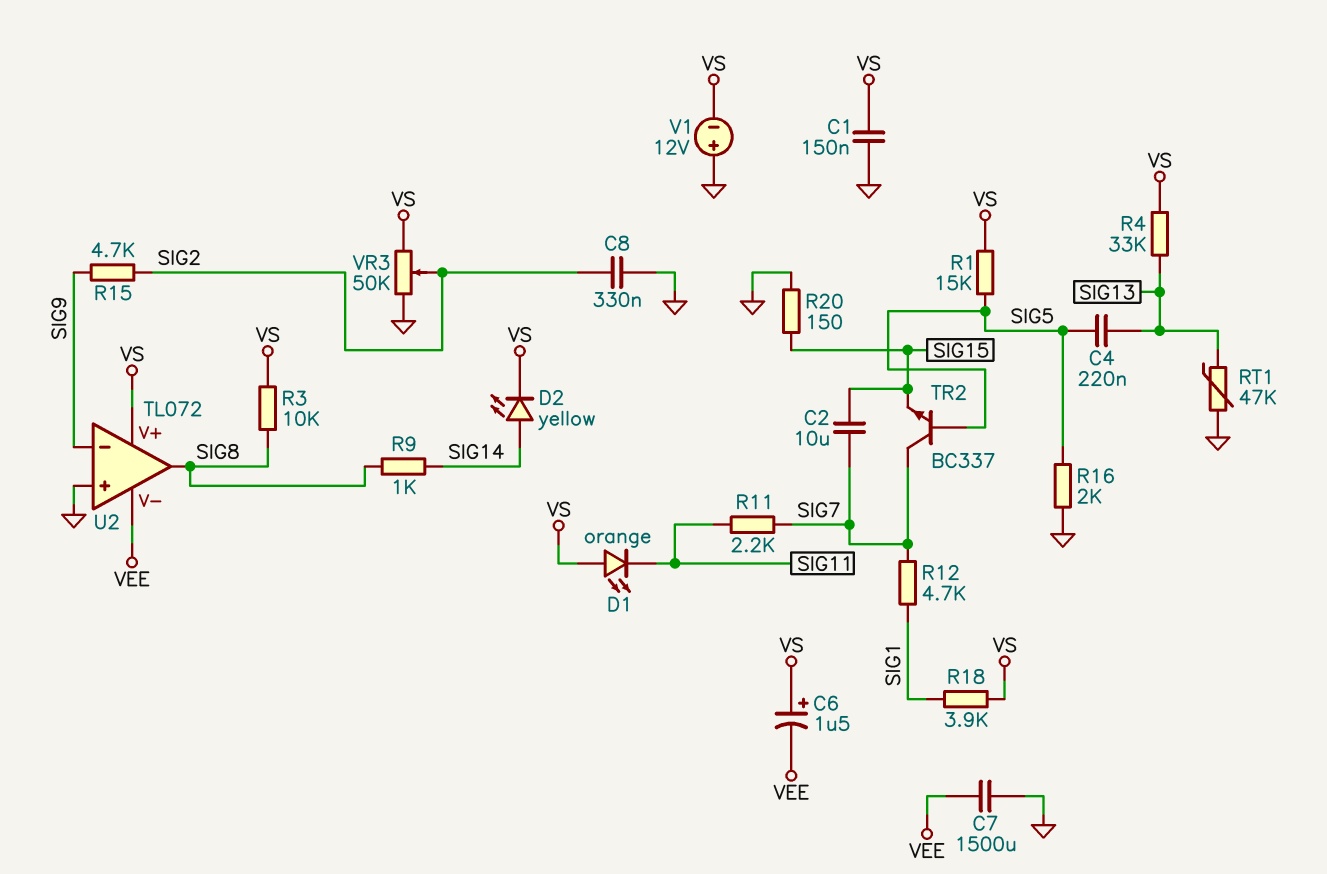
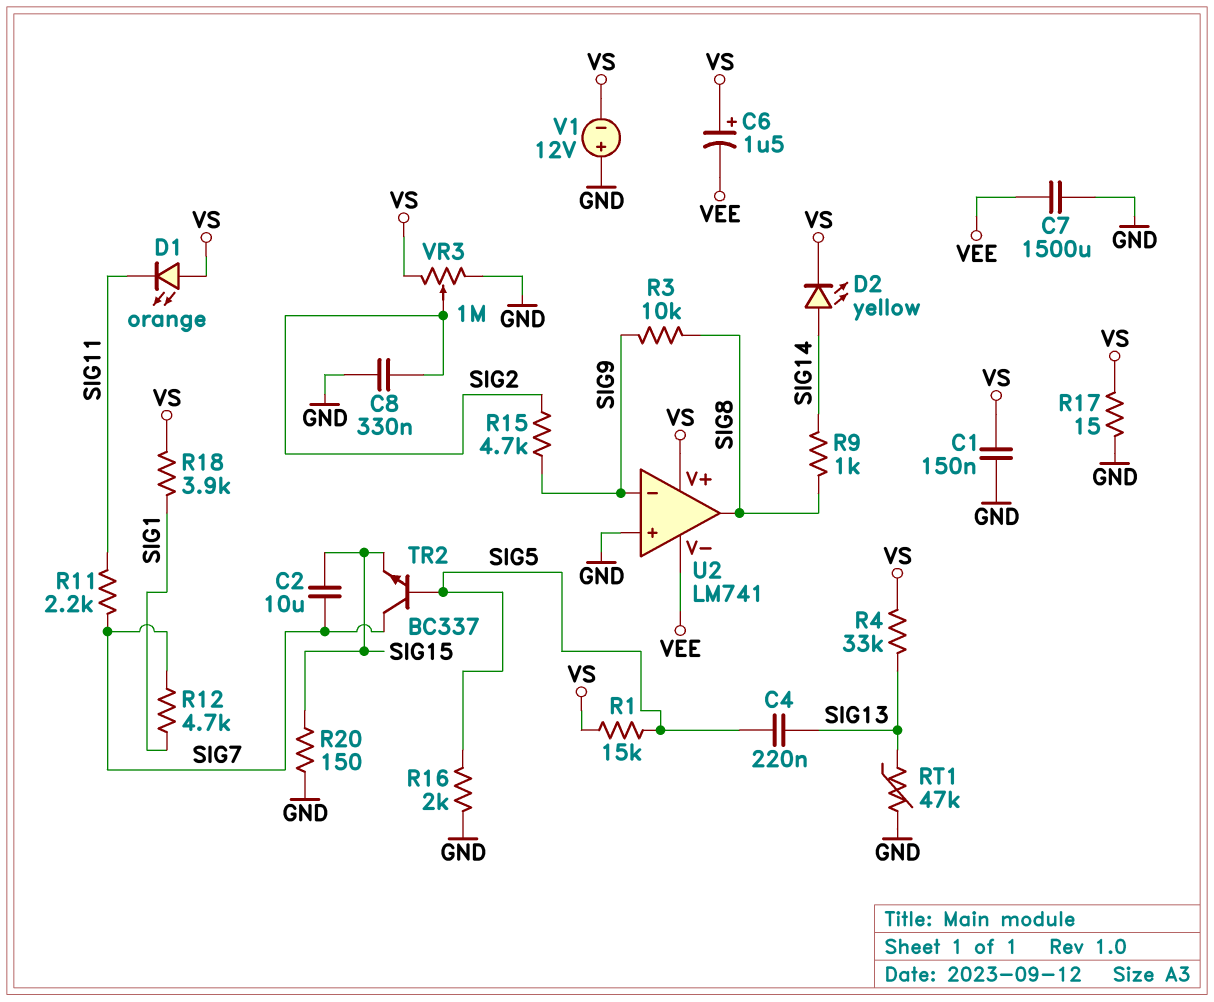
R3: 10k (SIG8, VS) -> 10k (SIG8, SIG9)
R17: none -> 15 (GND, VS)
U2: TL072 -> LM741
VR3: 50k (GND, VS, wiper SIG2) -> 1M (GND, VS, wiper SIG2)

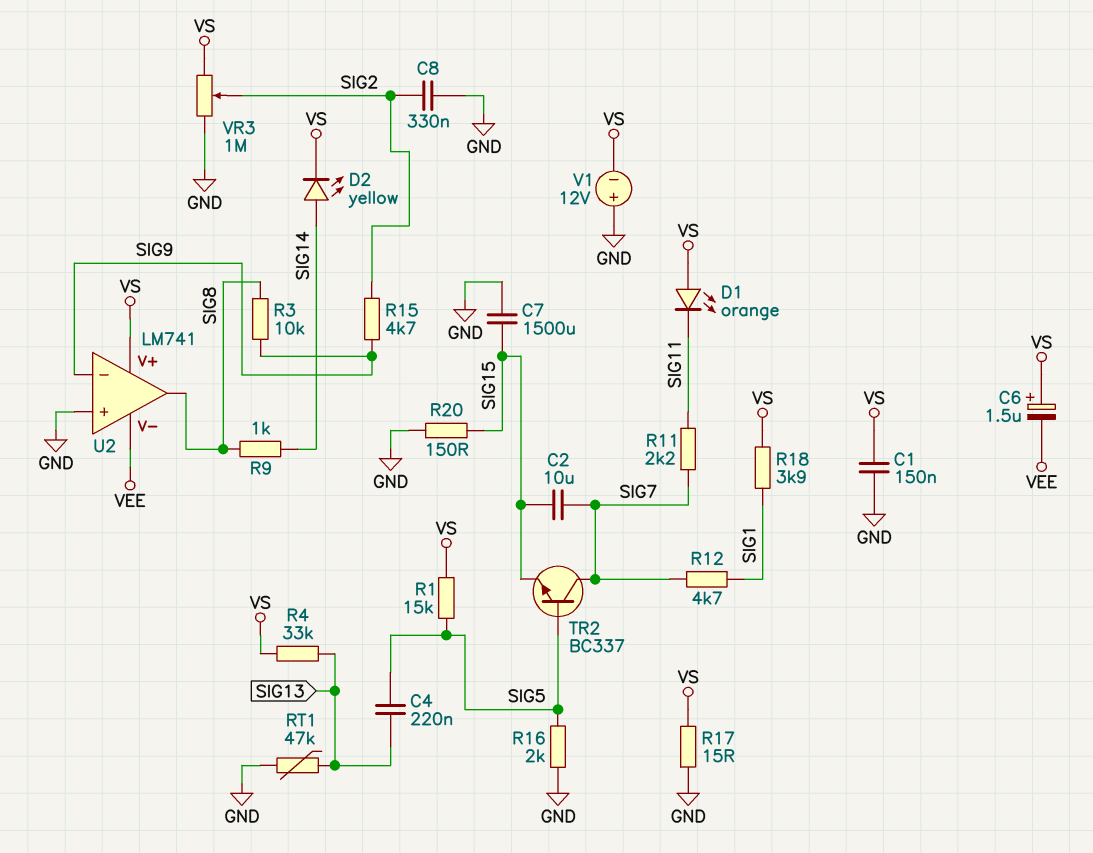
C7: 1500uF (GND, VEE) -> 1500uF (GND, SIG15)

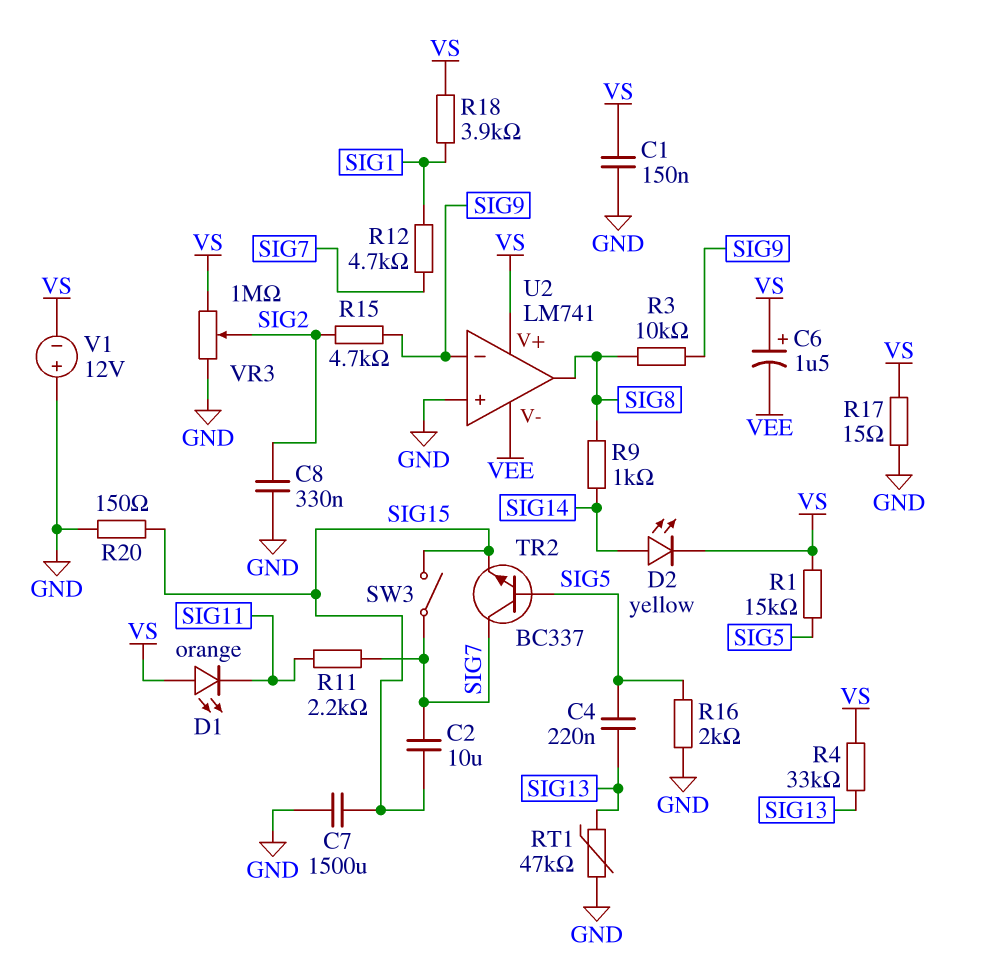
SW3: none -> switch (SIG7, SIG15)

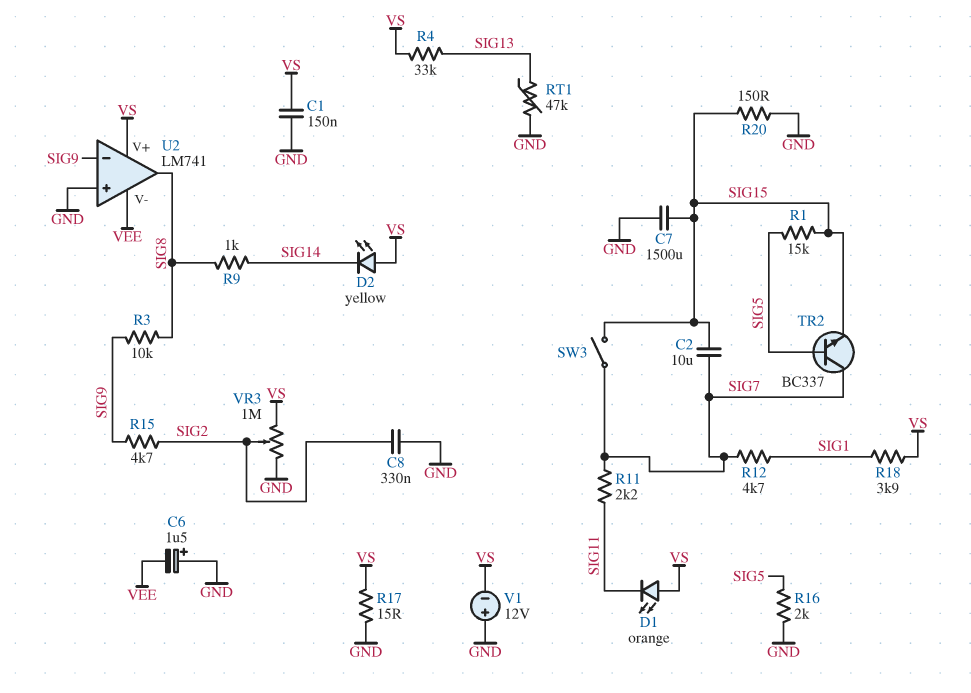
C4: 220nF (SIG5, SIG13) -> none
C6: 1.5uF (plus VS, minus VEE) -> 1.5uF (plus GND, minus VEE)
D2: LED yellow (A SIG14, K VS) -> LED yellow (A VS, K SIG14)
R1: 15k (SIG5, VS) -> 15k (SIG5, SIG15)

